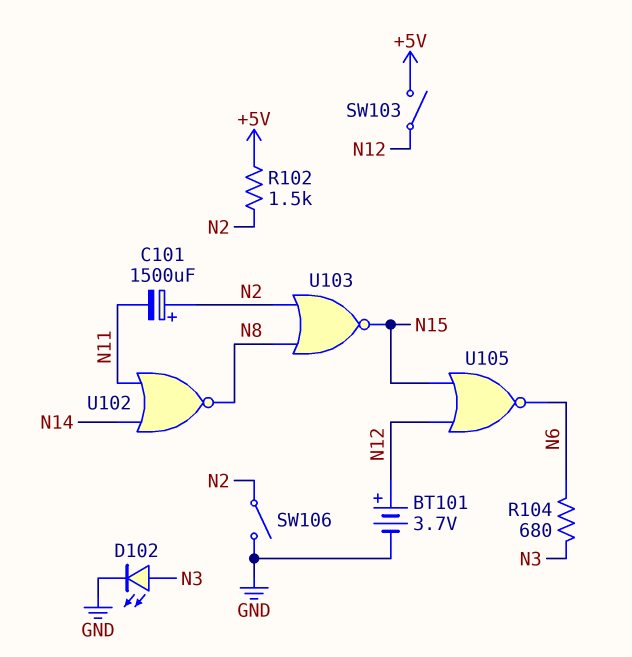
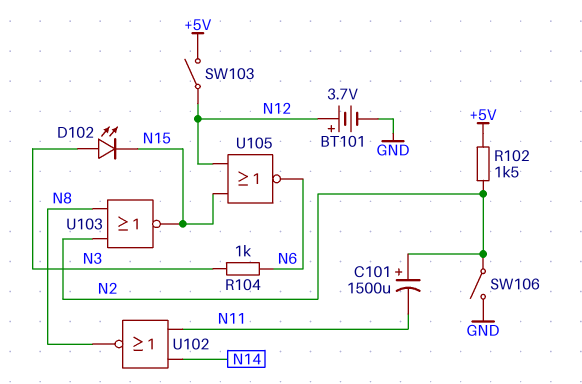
D102: LED (A N3, K GND) -> LED (A N3, K N15)
R104: 680 (N3, N6) -> 1k (N3, N6)

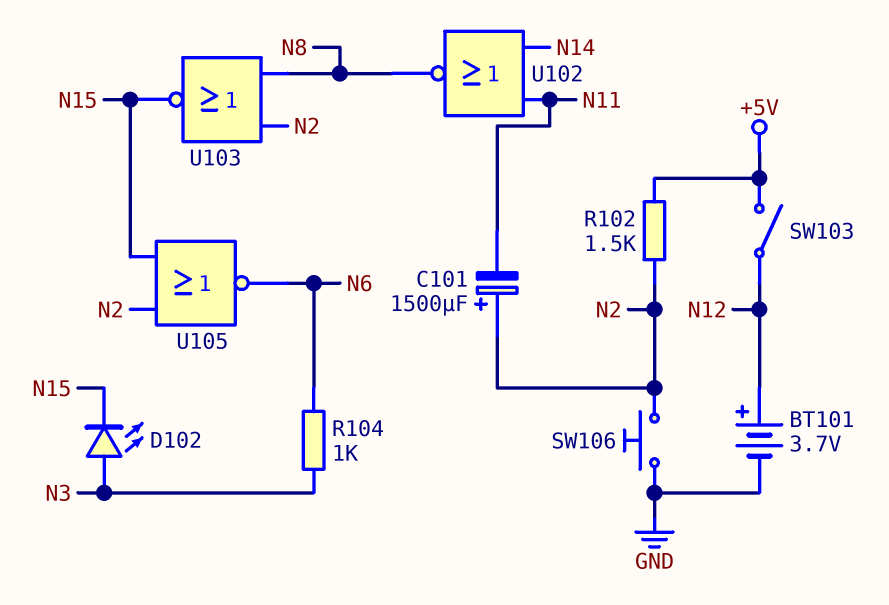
SW106: switch (GND, N2) -> button (GND, N2)
U105: NOR (in N12, in N15, out N6) -> NOR (in N2, in N15, out N6)

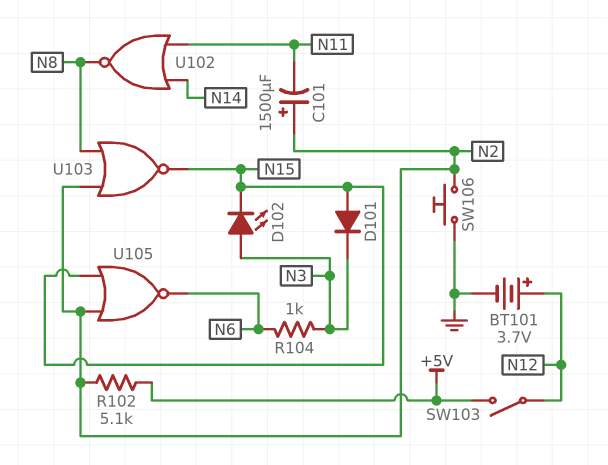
D101: none -> diode (A N15, K N3)
R102: 1.5k (+5V, N2) -> 5.1k (+5V, N2)

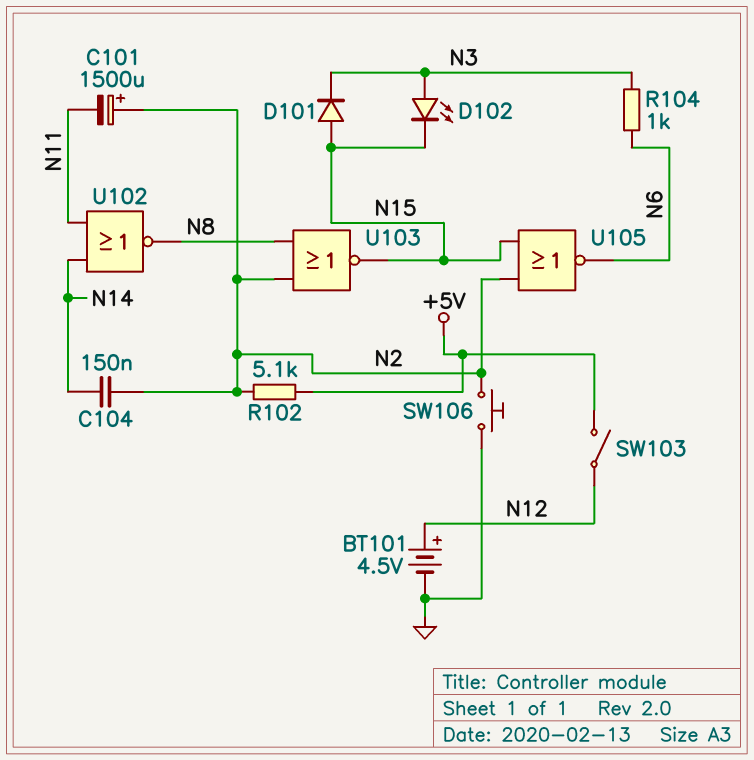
BT101: 3.7V (plus N12, minus GND) -> 4.5V (plus N12, minus GND)
C104: none -> 150nF (N2, N14)

